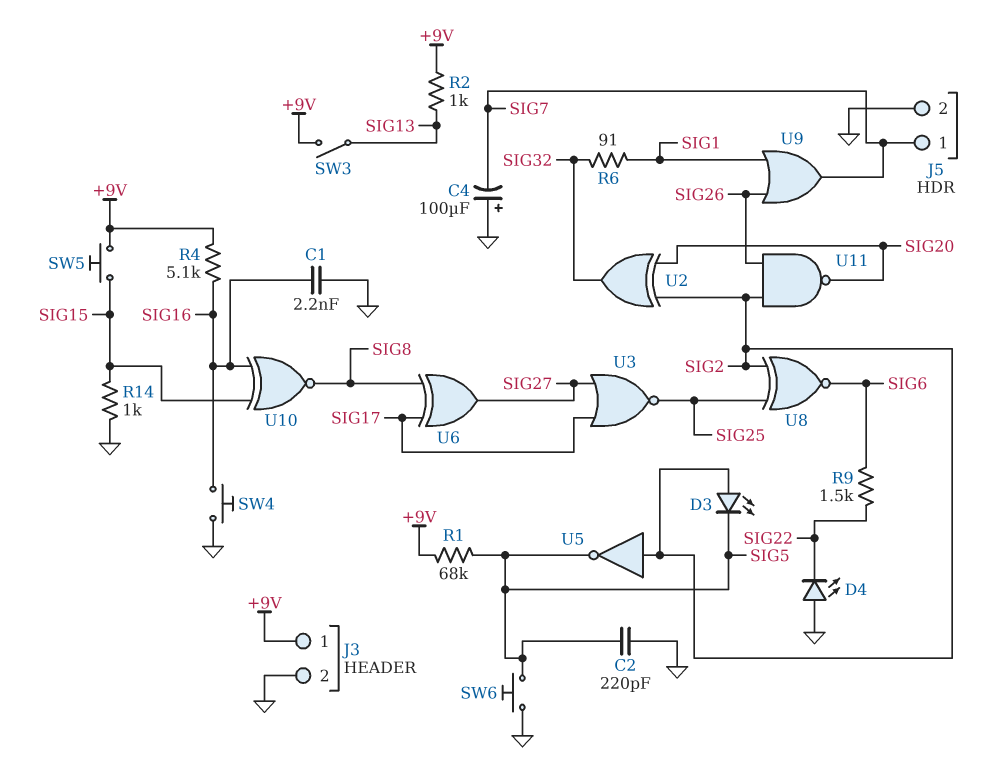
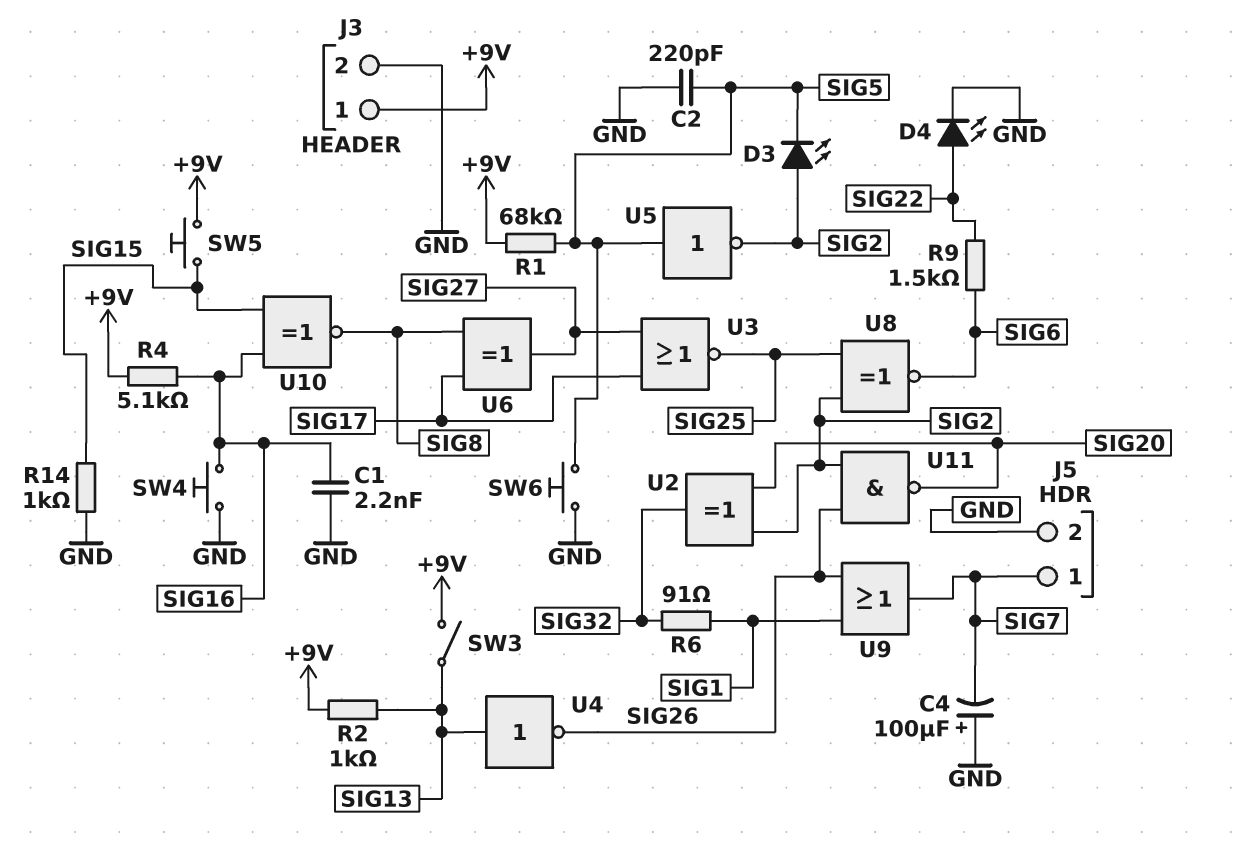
D4: LED (A GND, K SIG22) -> LED (A SIG22, K GND)
U4: none -> NOT (in SIG13, out SIG26)
U5: NOT (in SIG2, out SIG5) -> NOT (in SIG5, out SIG2)

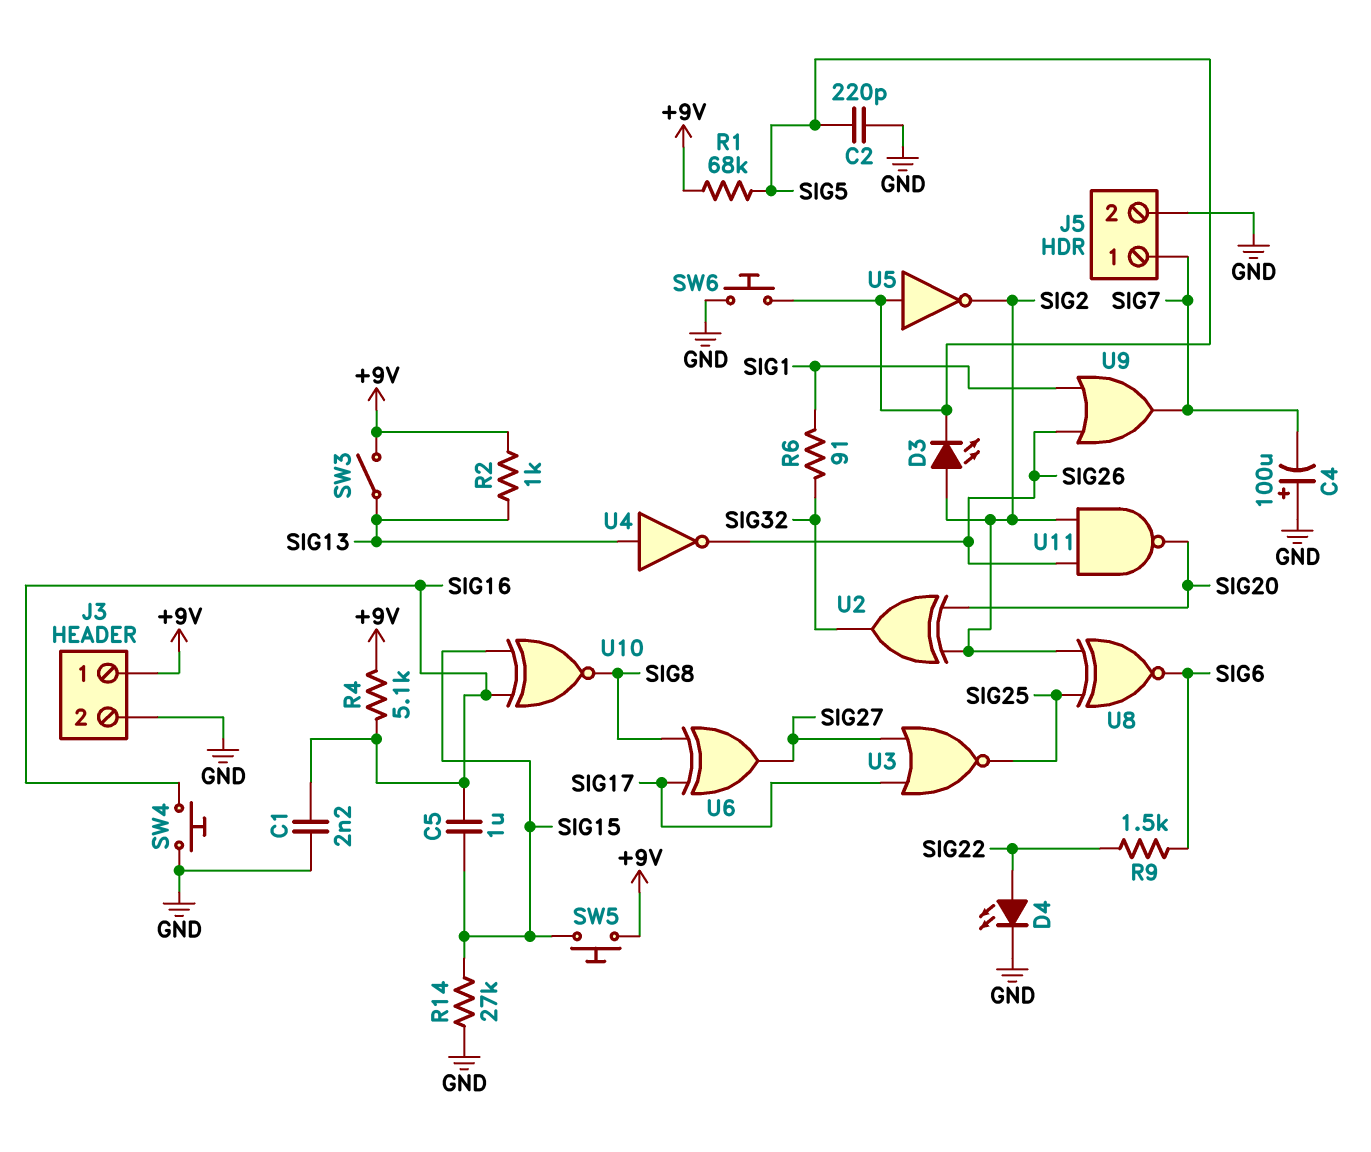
C5: none -> 1uF (SIG15, SIG16)
R14: 1k (GND, SIG15) -> 27k (GND, SIG15)

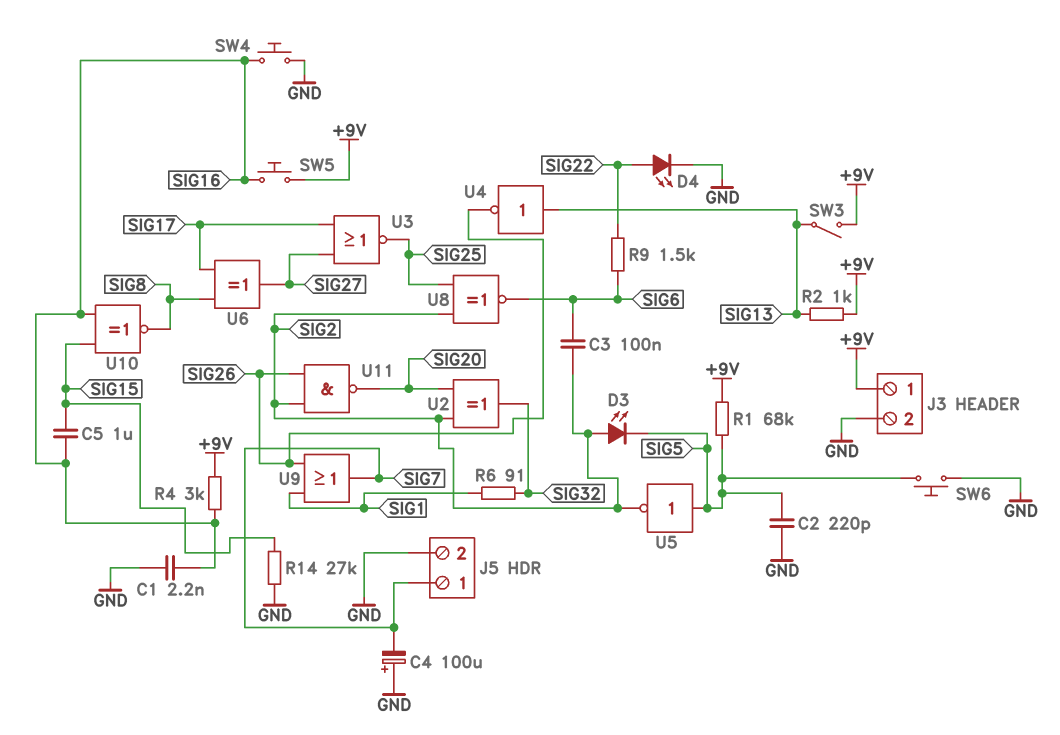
C3: none -> 100nF (SIG2, SIG6)
R4: 5.1k (+9V, SIG16) -> 3k (+9V, SIG16)
SW5: button (+9V, SIG15) -> button (+9V, SIG16)

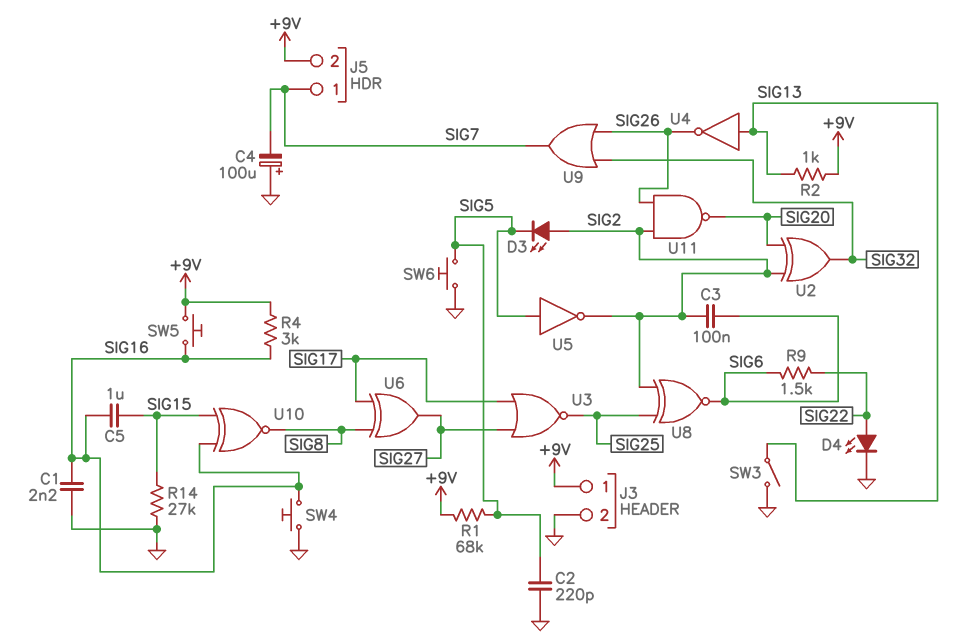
J5 pin 2: GND -> +9V
R6: 91 (SIG1, SIG32) -> none
SW3: switch (+9V, SIG13) -> switch (GND, SIG13)
U9: OR (in SIG1, in SIG26, out SIG7) -> OR (in SIG26, in SIG32, out SIG7)

